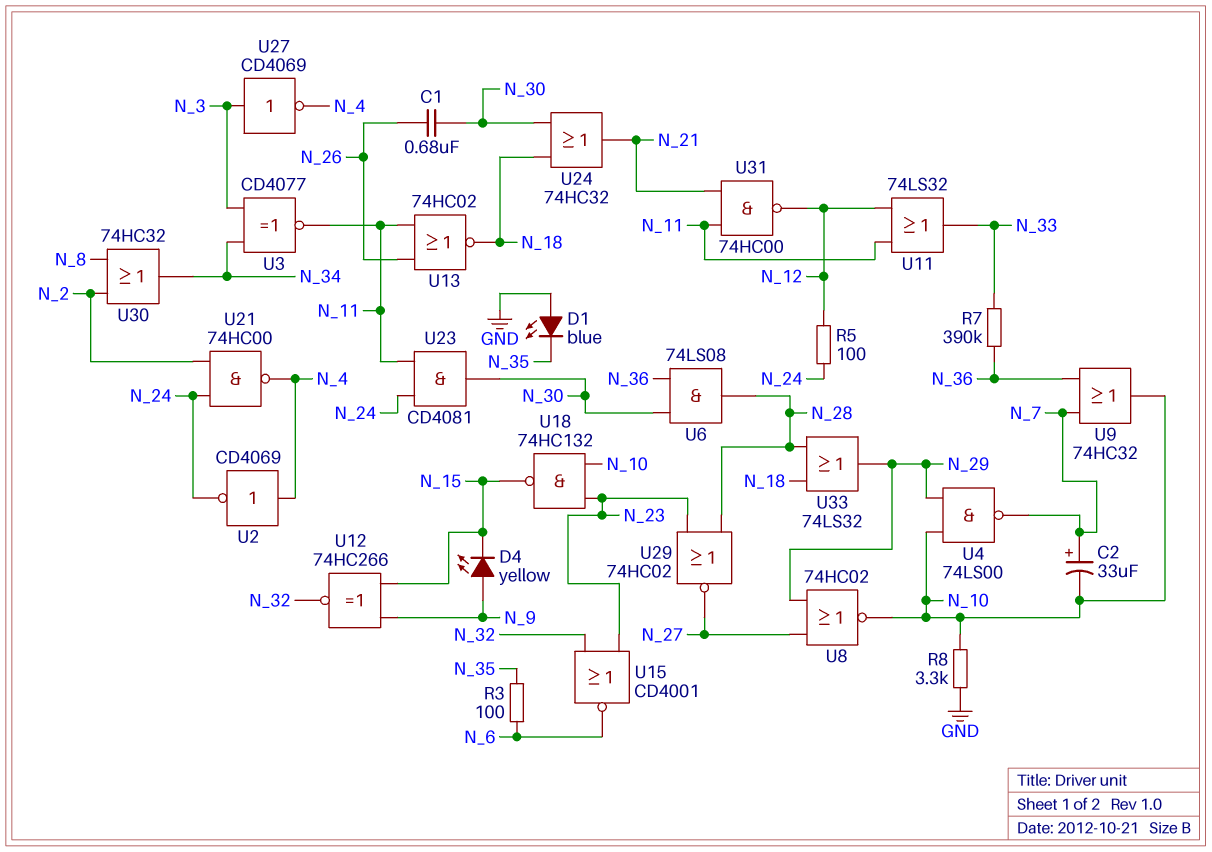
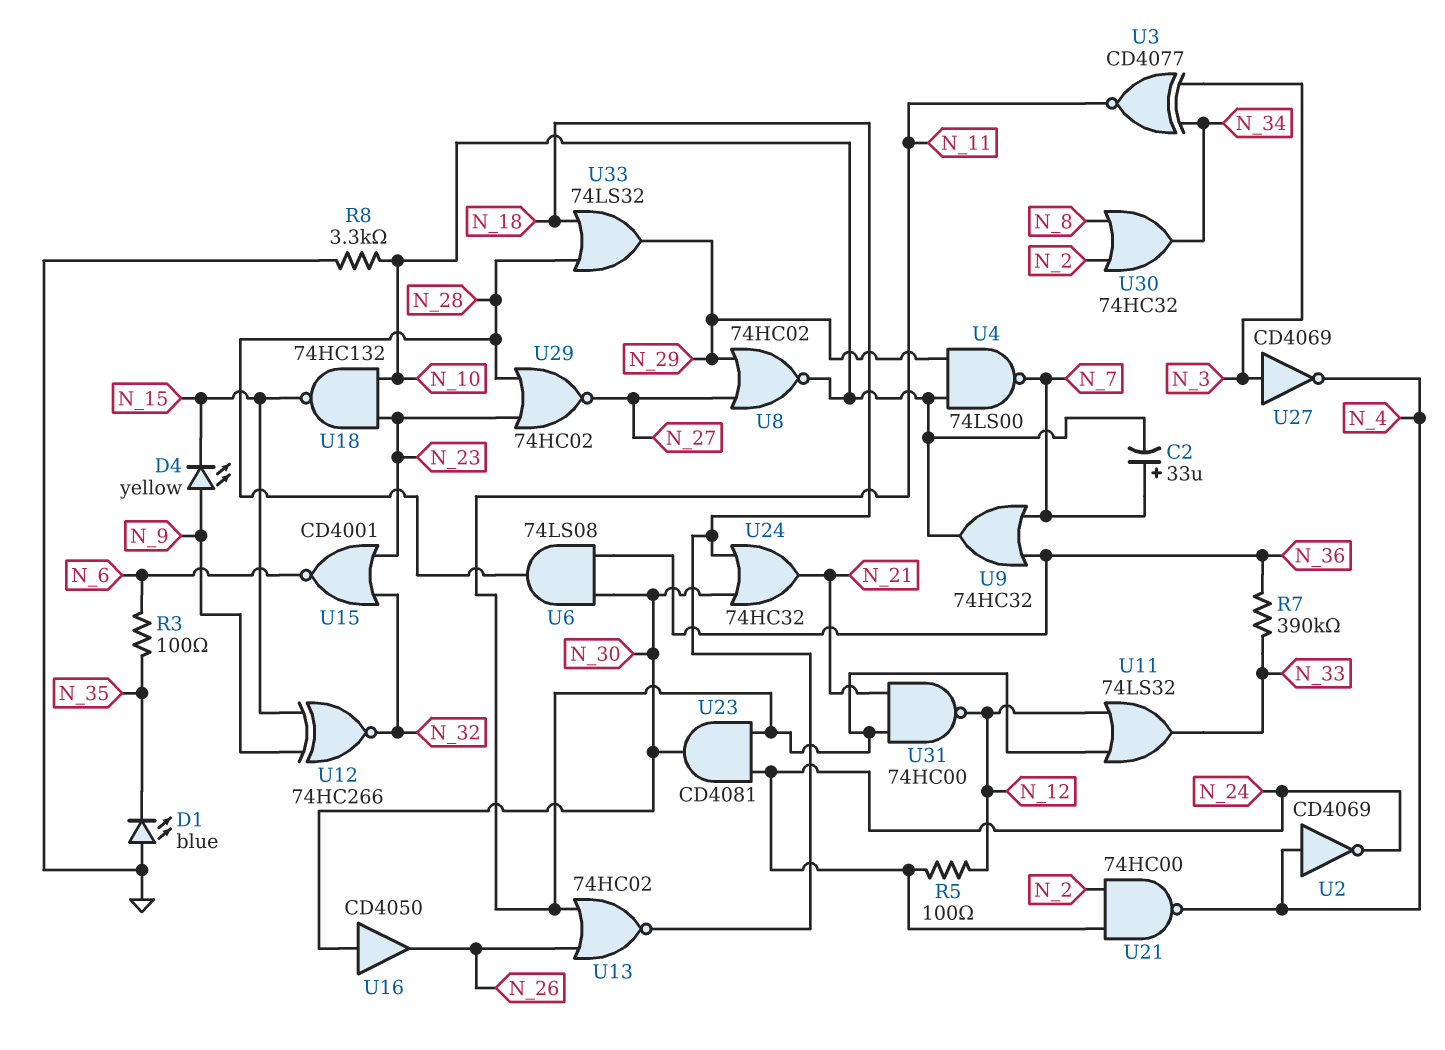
C1: 680nF (N_26, N_30) -> none
U16: none -> buffer CD4050 (in N_30, out N_26)

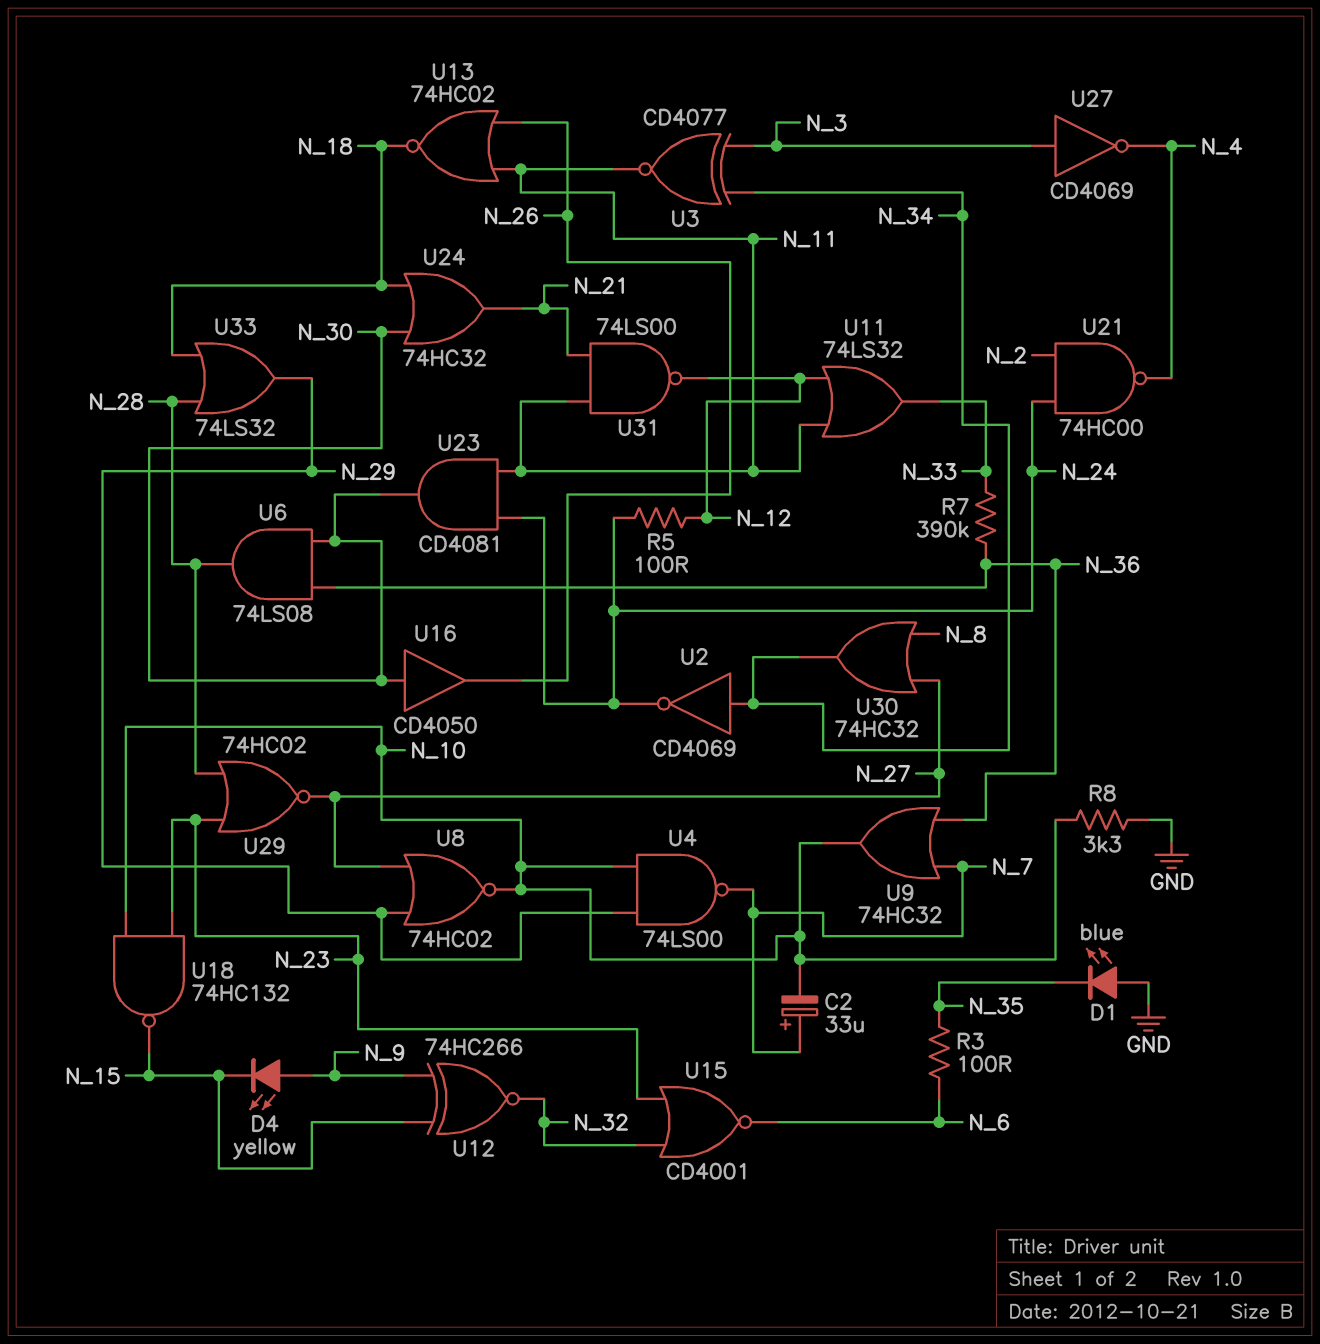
U2: NOT CD4069 (in N_4, out N_24) -> NOT CD4069 (in N_34, out N_24)
U30: OR 74HC32 (in N_2, in N_8, out N_34) -> OR 74HC32 (in N_8, in N_27, out N_34)
U31: NAND 74HC00 (in N_11, in N_21, out N_12) -> NAND 74LS00 (in N_11, in N_21, out N_12)

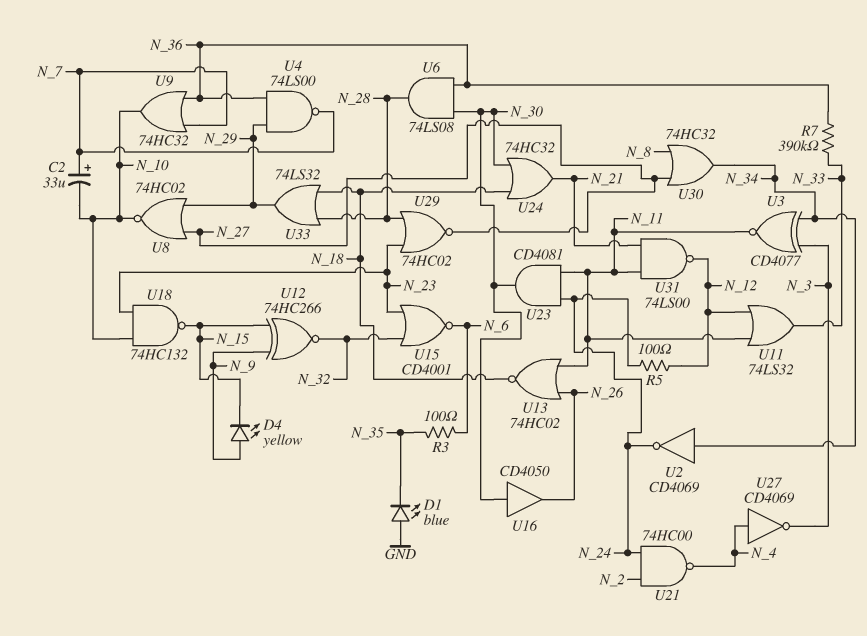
R8: 3.3k (GND, N_10) -> none
U4: NAND 74LS00 (in N_10, in N_29, out N_7) -> NAND 74LS00 (in N_29, in N_36, out N_7)
U27: NOT CD4069 (in N_3, out N_4) -> NOT CD4069 (in N_4, out N_3)

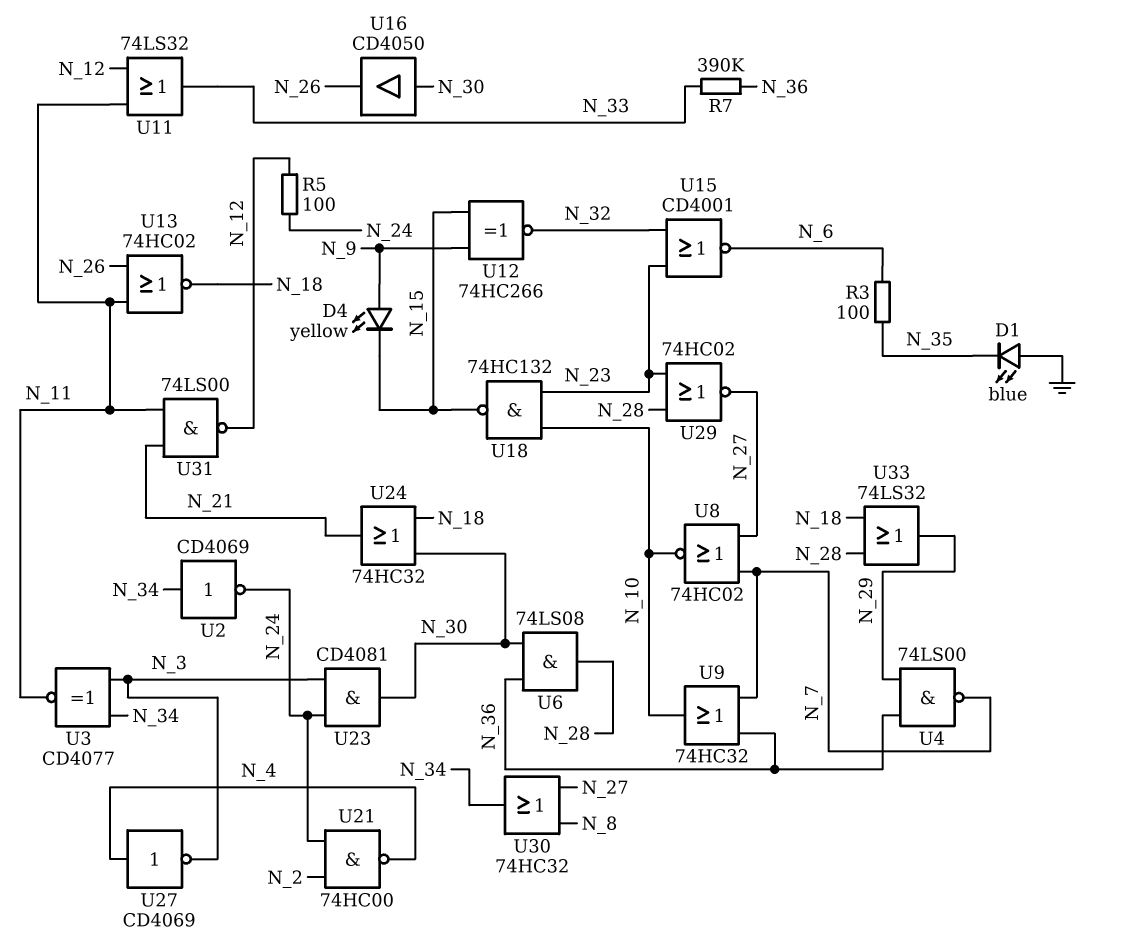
C2: 33uF (plus N_7, minus N_10) -> none
U8: NOR 74HC02 (in N_27, in N_29, out N_10) -> NOR 74HC02 (in N_7, in N_27, out N_10)
U23: AND CD4081 (in N_11, in N_24, out N_30) -> AND CD4081 (in N_3, in N_24, out N_30)

